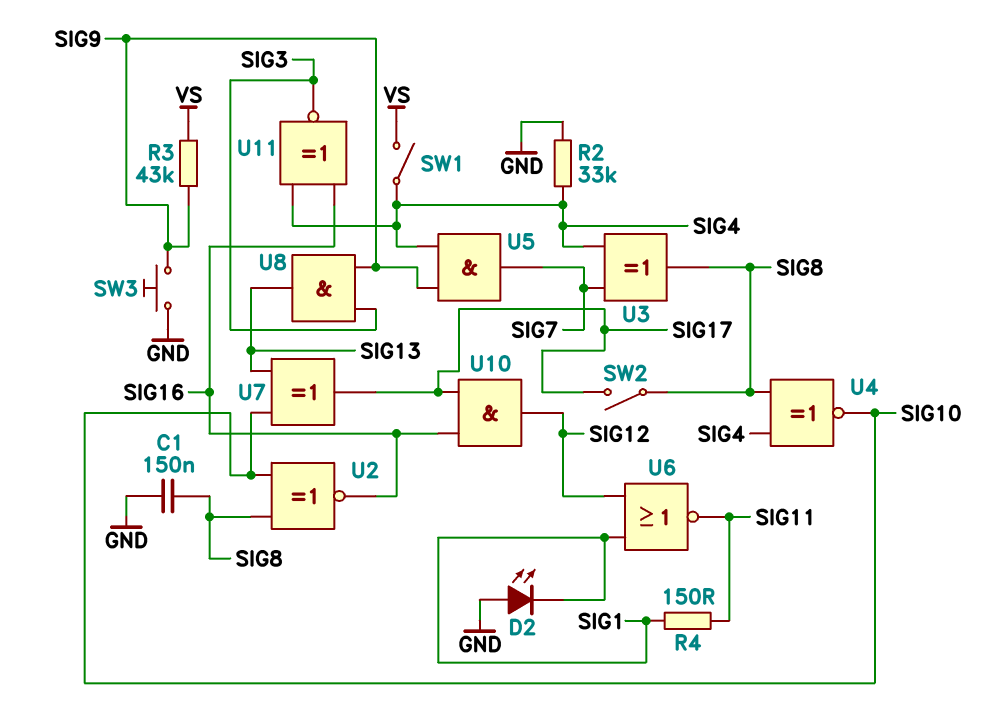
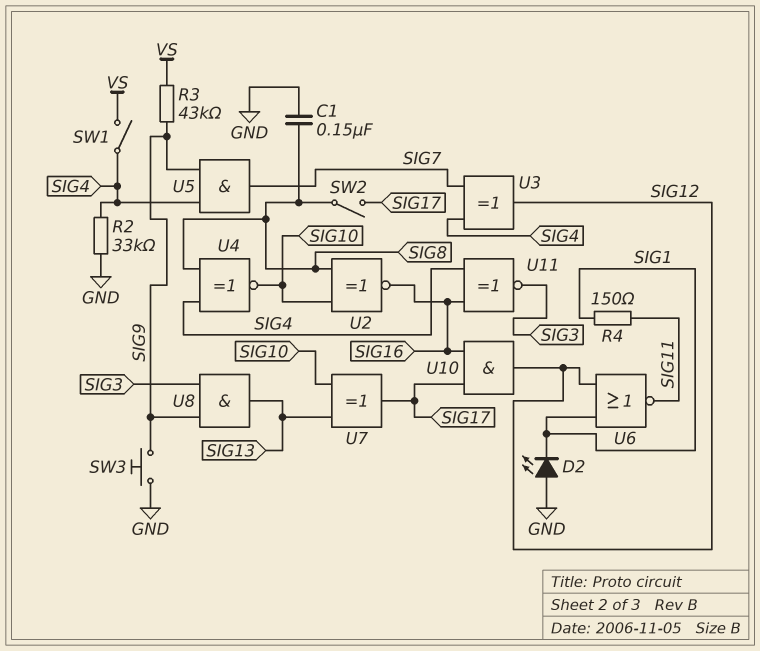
U3: XOR (in SIG4, in SIG7, out SIG8) -> XOR (in SIG4, in SIG7, out SIG12)

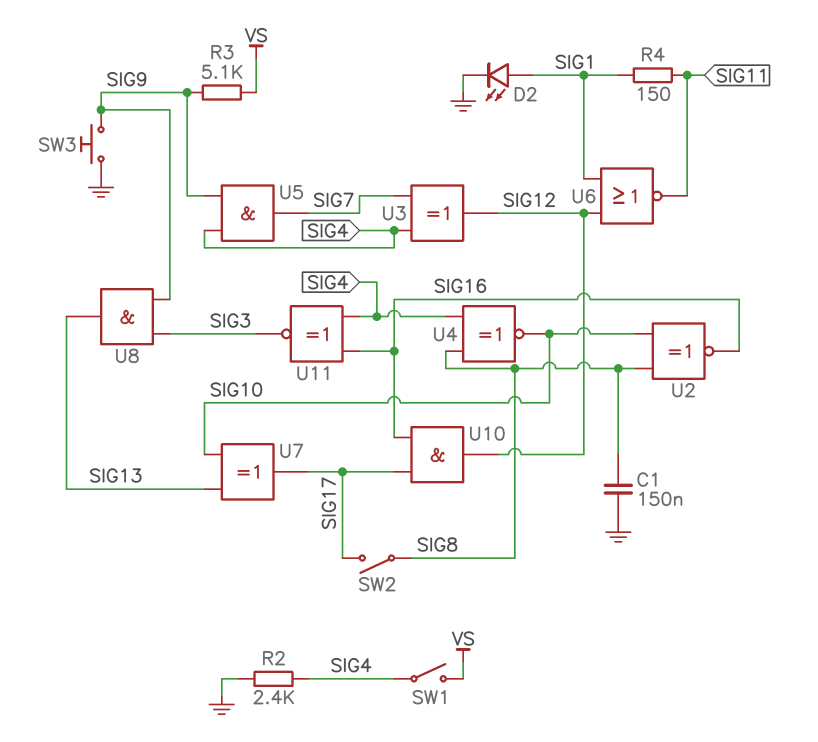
D2: LED (A GND, K SIG1) -> LED (A SIG1, K GND)
R2: 33k (GND, SIG4) -> 2.4k (GND, SIG4)
R3: 43k (SIG9, VS) -> 5.1k (SIG9, VS)

